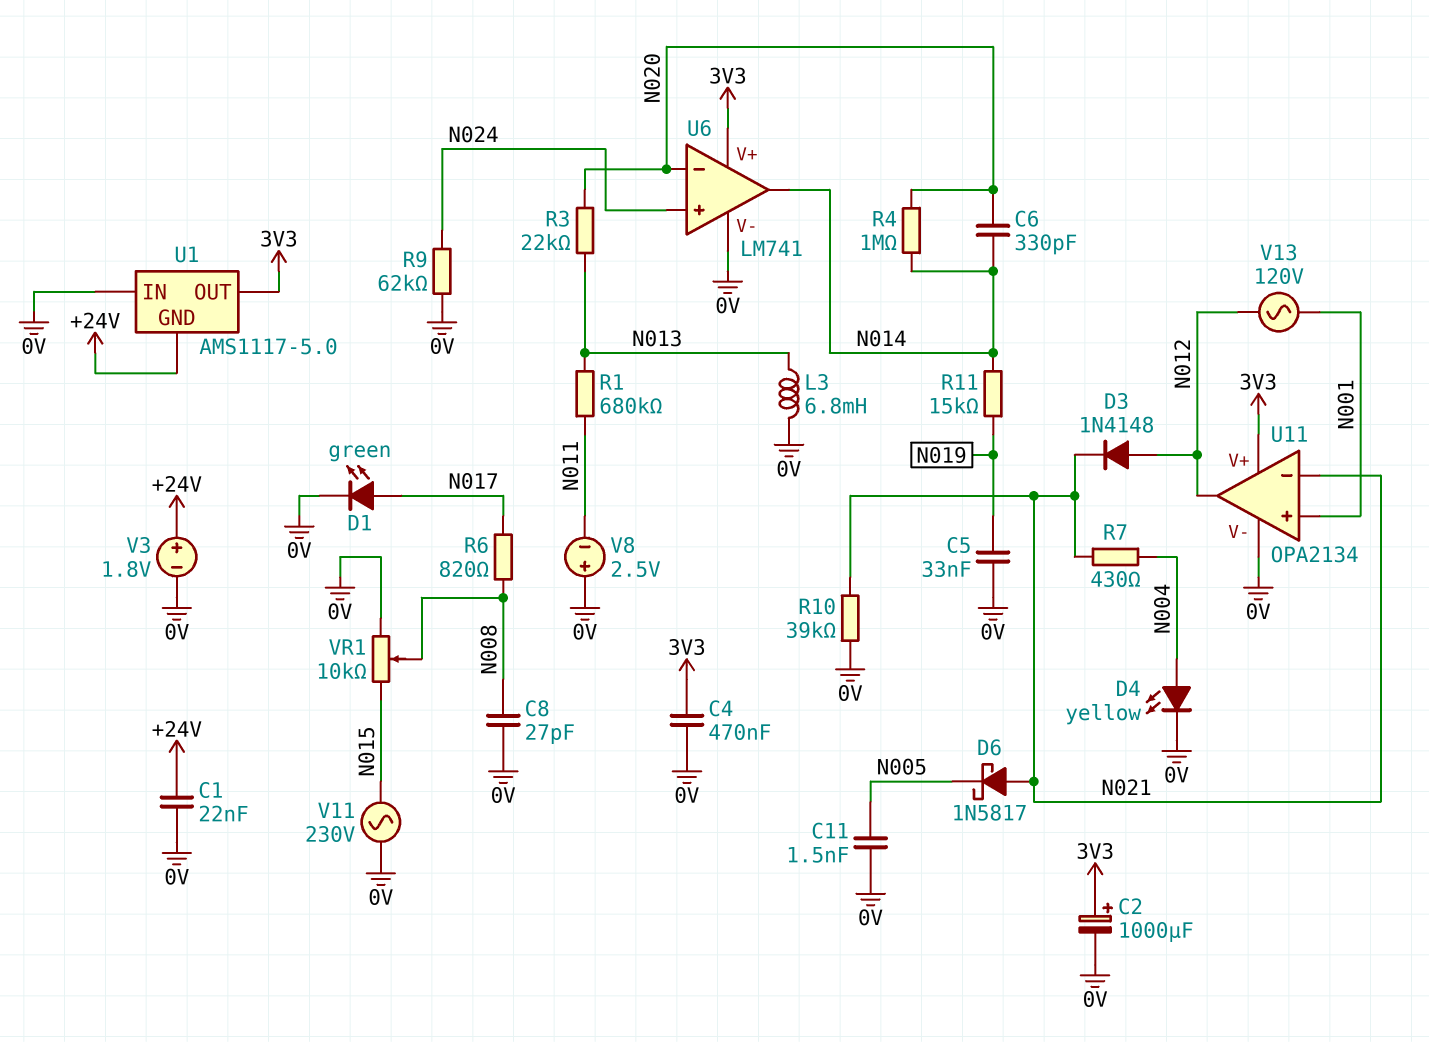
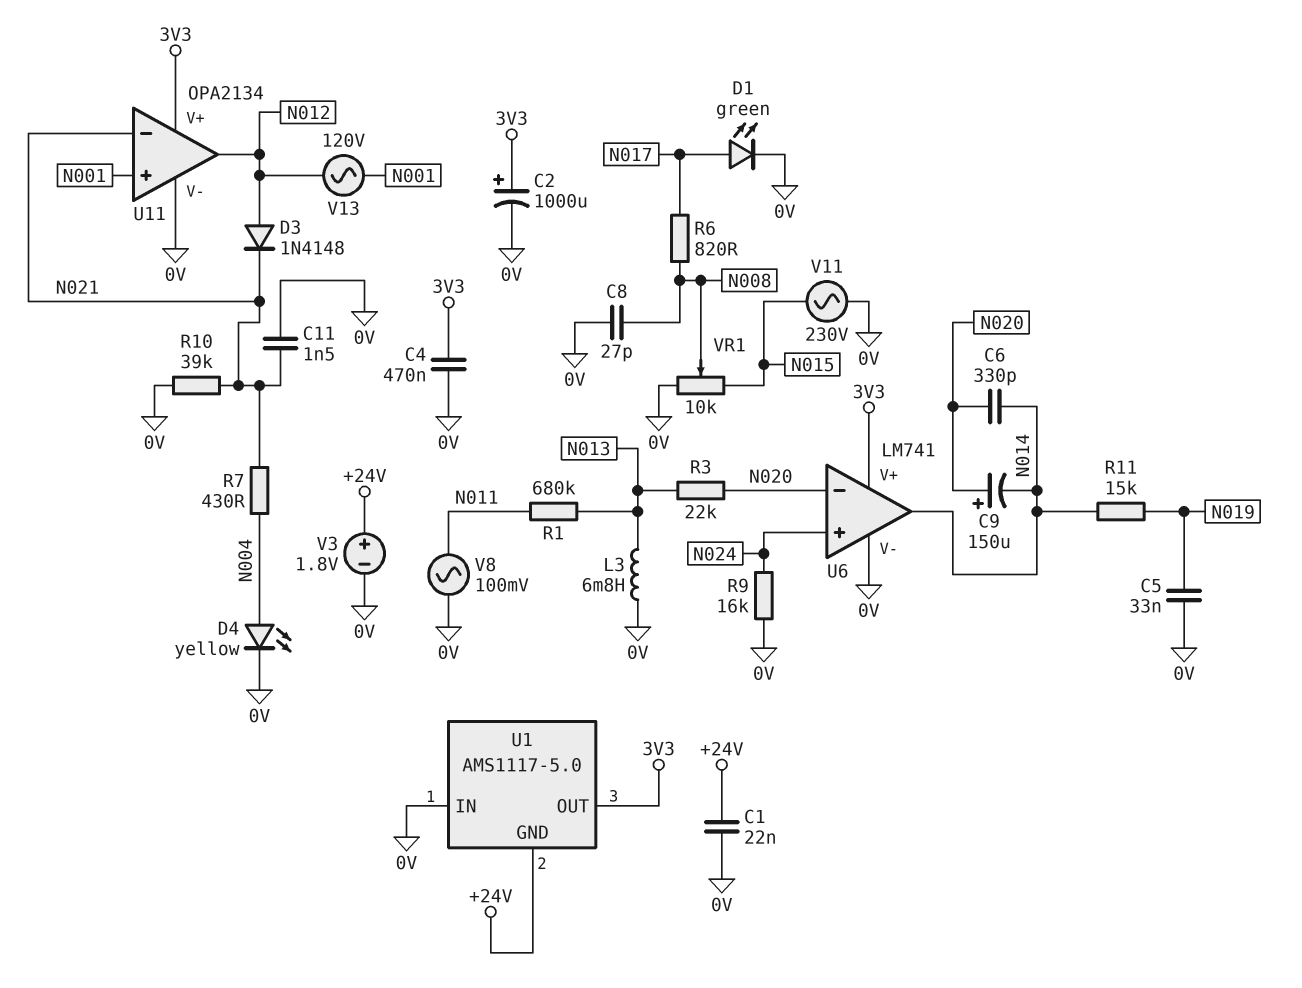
C9: none -> 150uF (plus N020, minus N014)
C11: 1.5nF (0V, N005) -> 1.5nF (0V, N021)
D6: schottky 1N5817 (A N021, K N005) -> none
R4: 1M (N014, N020) -> none
R9: 62k (0V, N024) -> 16k (0V, N024)
V8: 2.5V (plus 0V, minus N011) -> AC 100mV (0V, N011)

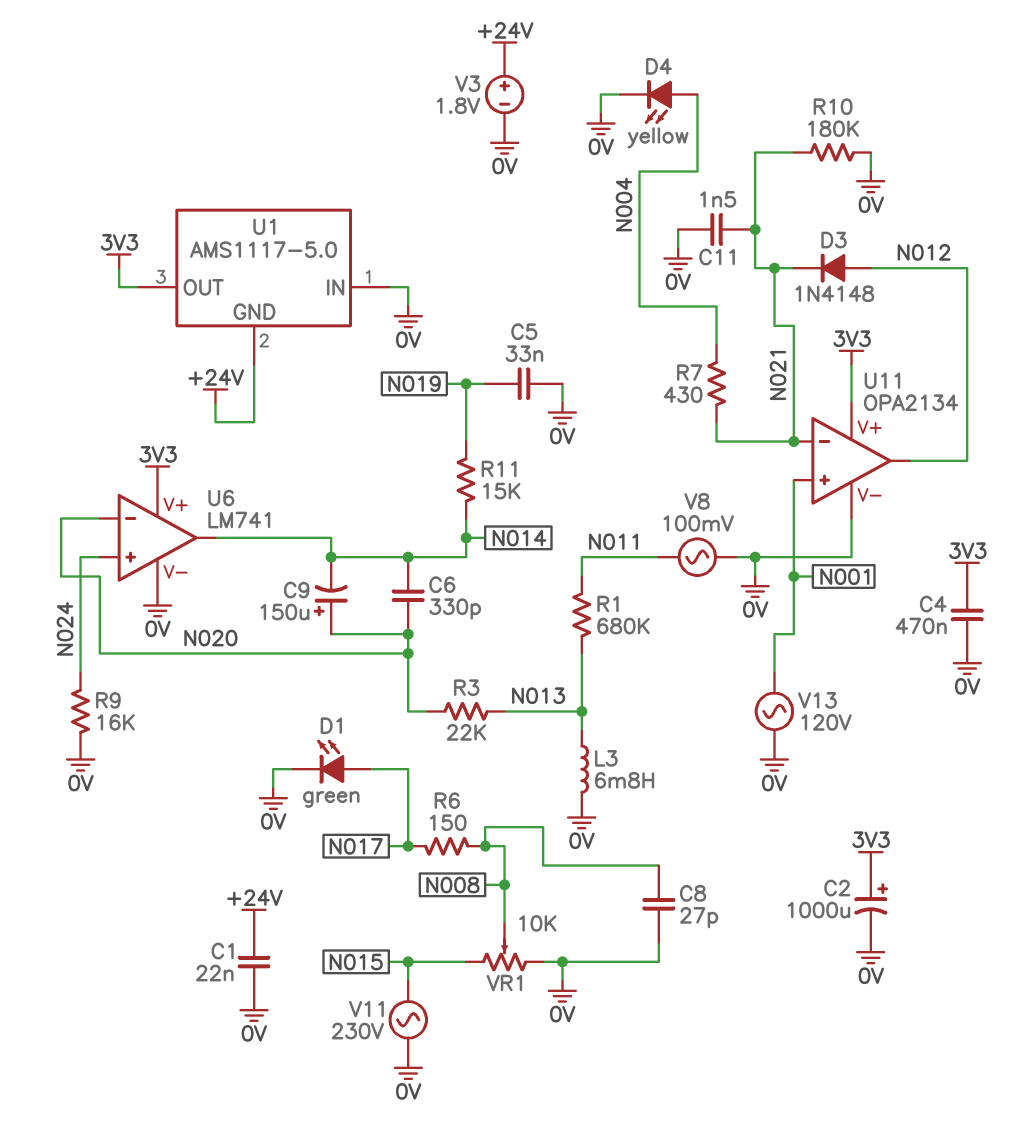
R6: 820 (N008, N017) -> 150 (N008, N017)
R10: 39k (0V, N021) -> 180k (0V, N021)
V13: AC 120V (N001, N012) -> AC 120V (0V, N001)

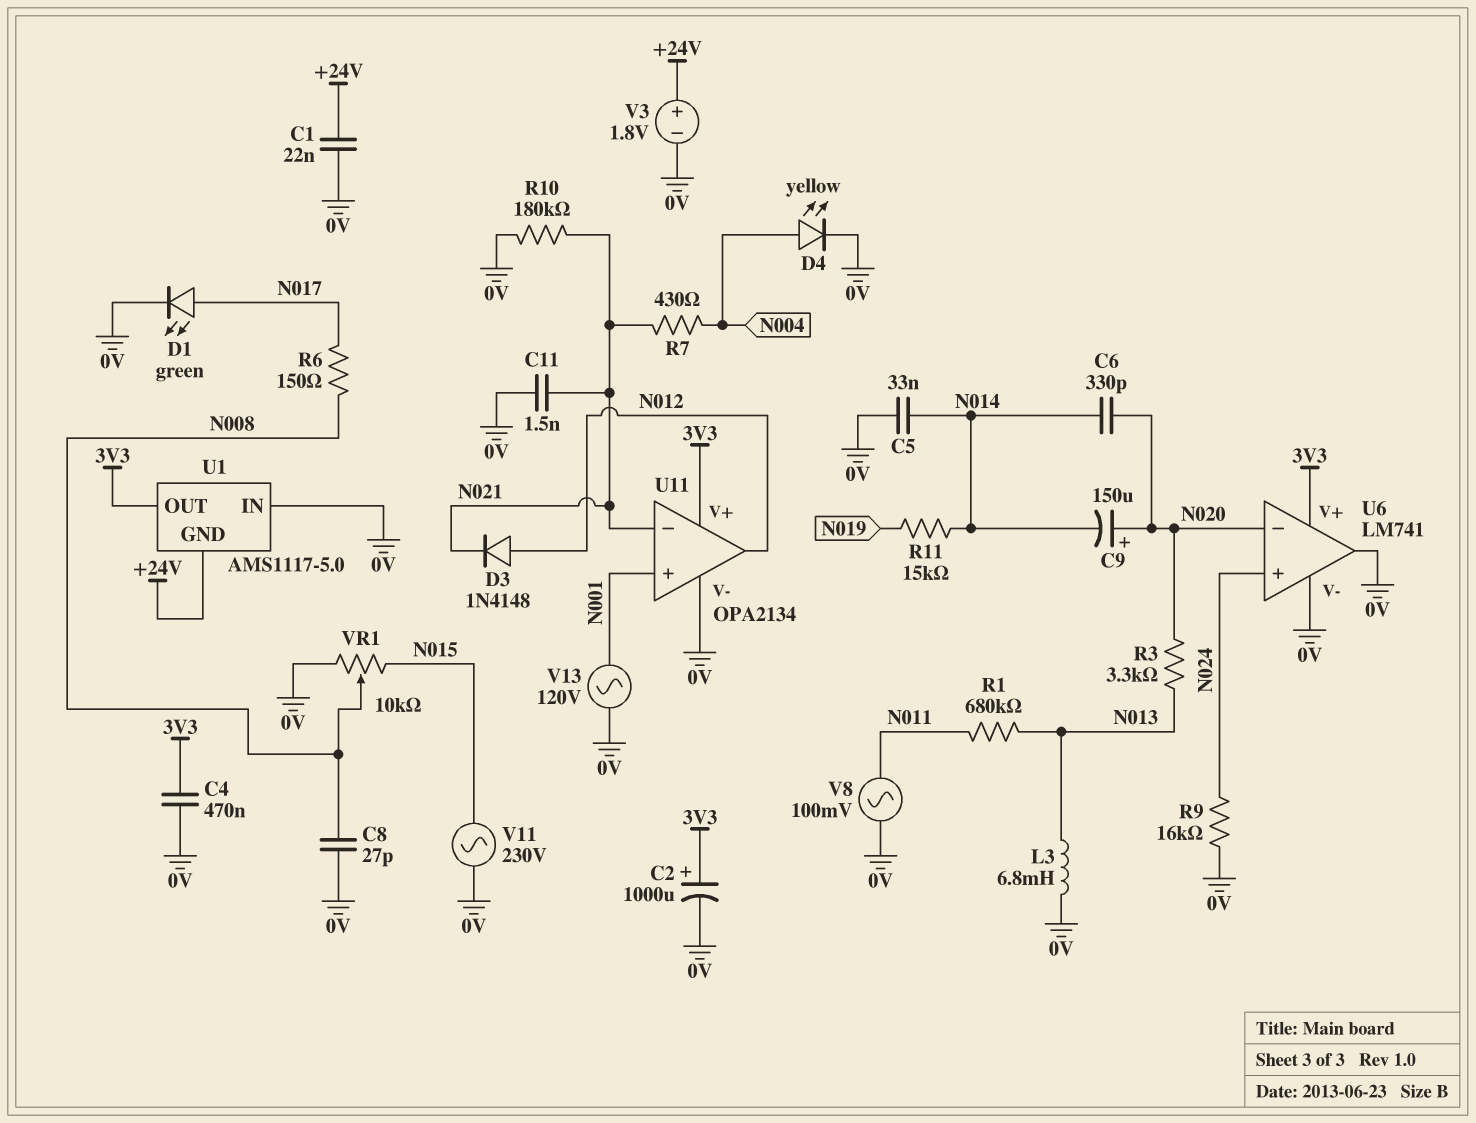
C5: 33nF (0V, N019) -> 33nF (0V, N014)
R3: 22k (N013, N020) -> 3.3k (N013, N020)
U6 pin out: N014 -> 0V

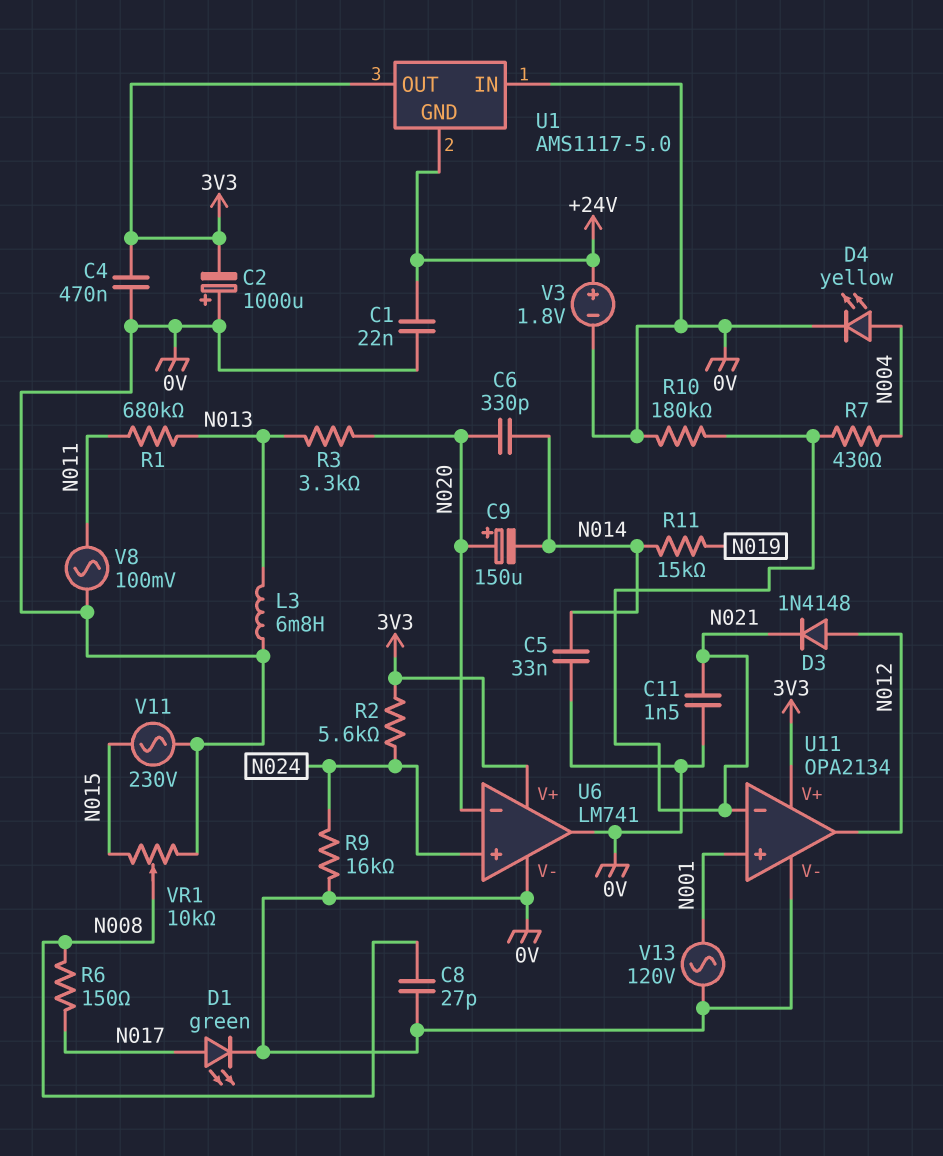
C2: 1000uF (plus 3V3, minus 0V) -> 1000uF (plus 0V, minus 3V3)
R2: none -> 5.6k (3V3, N024)

